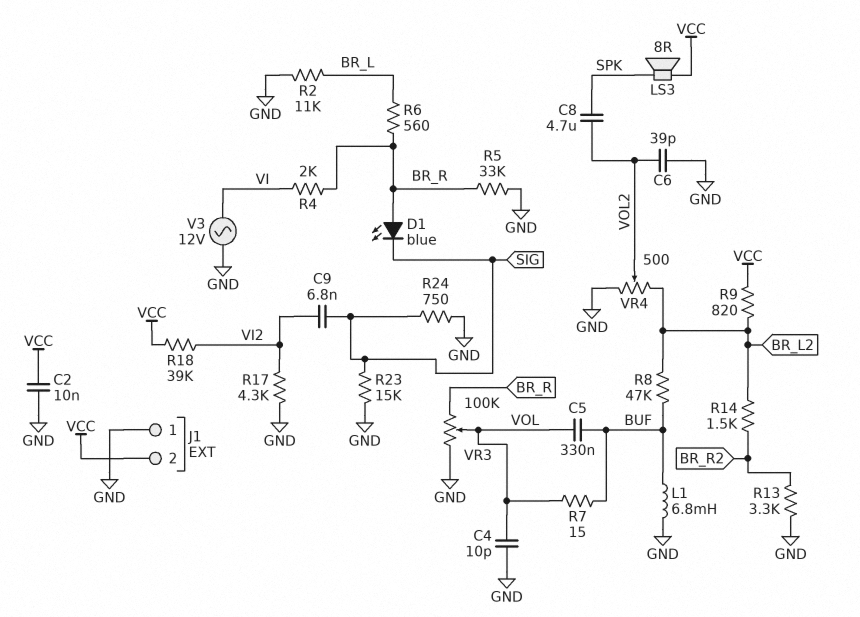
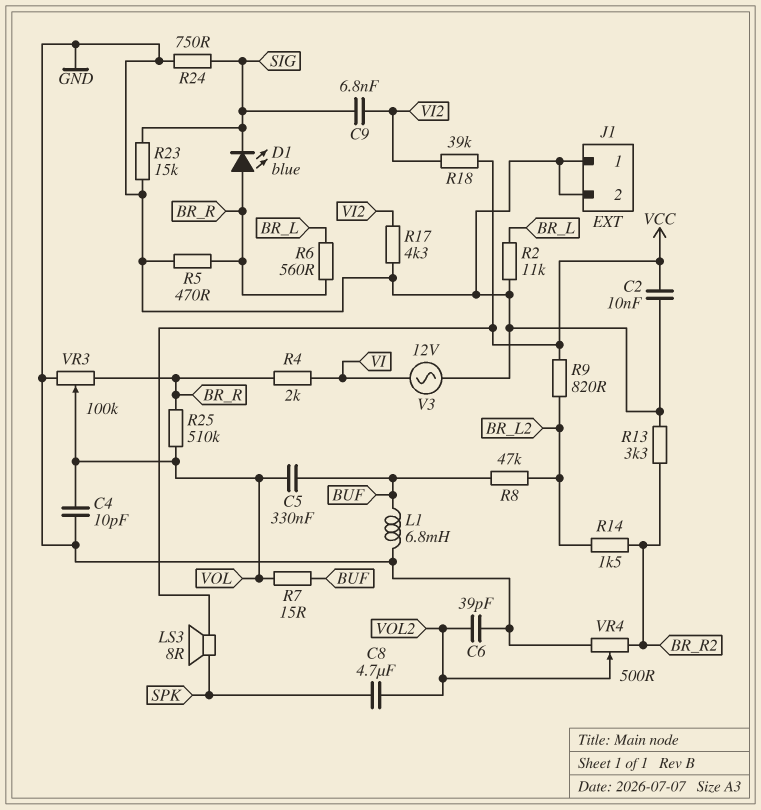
J1 pin 2: VCC -> GND
R5: 33k (BR_R, GND) -> 470 (BR_R, GND)
R25: none -> 510k (BR_R, VOL)
VR4: 500 (BR_L2, GND, wiper VOL2) -> 500 (BR_R2, GND, wiper VOL2)

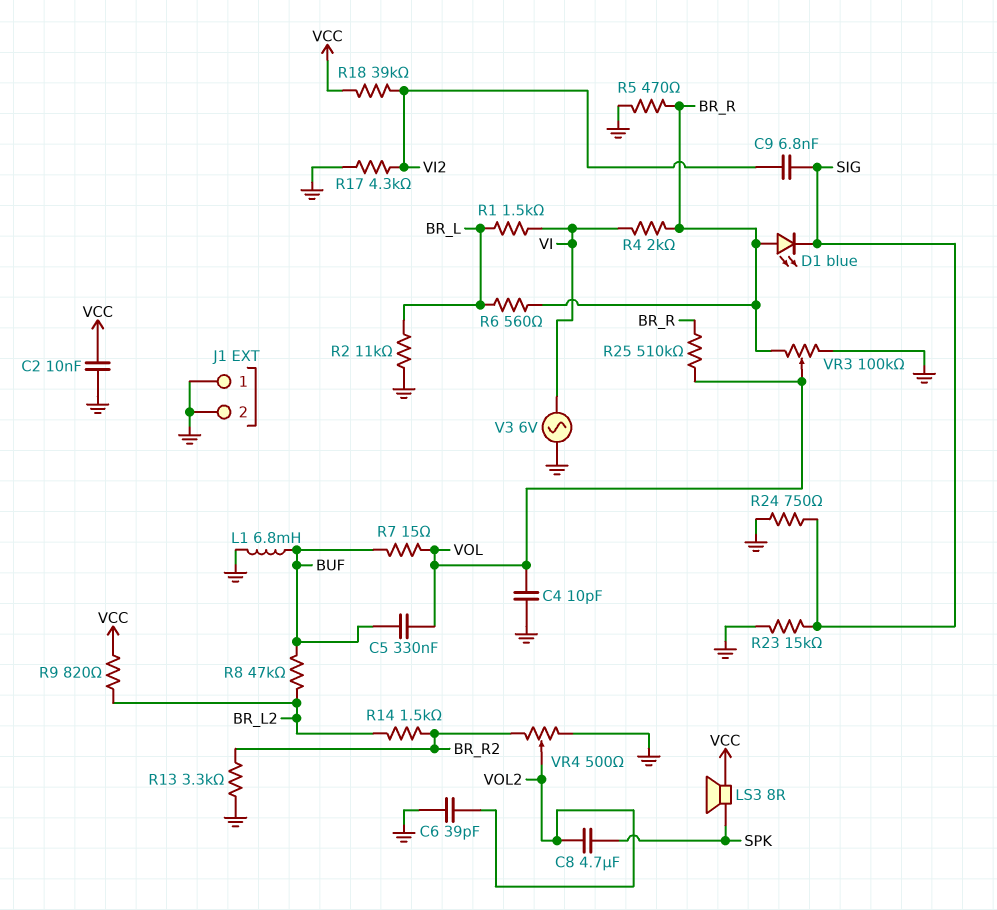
R1: none -> 1.5k (BR_L, VI)
V3: AC 12V (GND, VI) -> AC 6V (GND, VI)

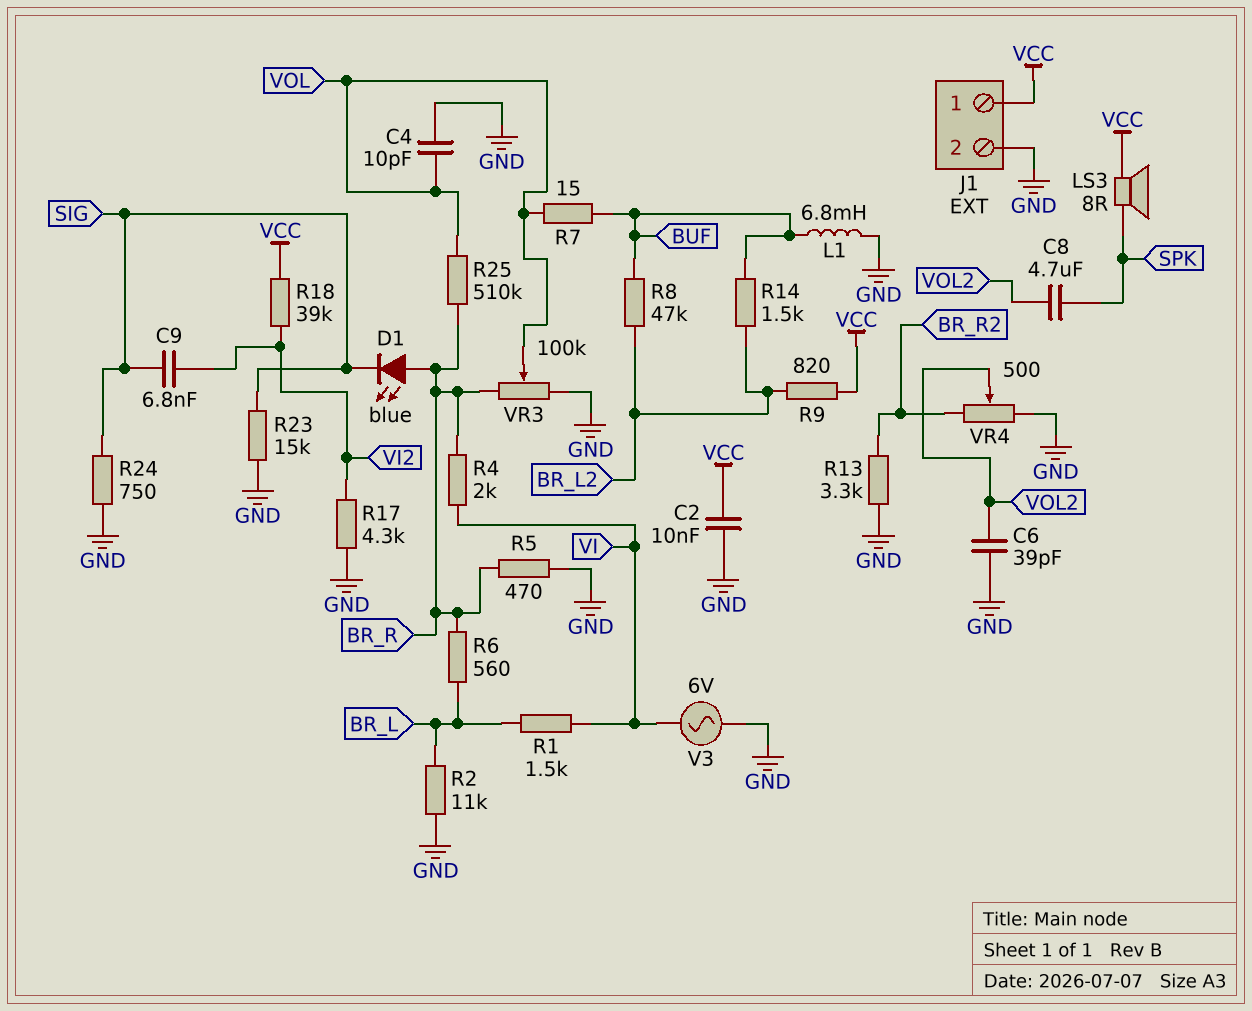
C5: 330nF (BUF, VOL) -> none
J1 pin 1: GND -> VCC
R14: 1.5k (BR_L2, BR_R2) -> 1.5k (BR_L2, BUF)

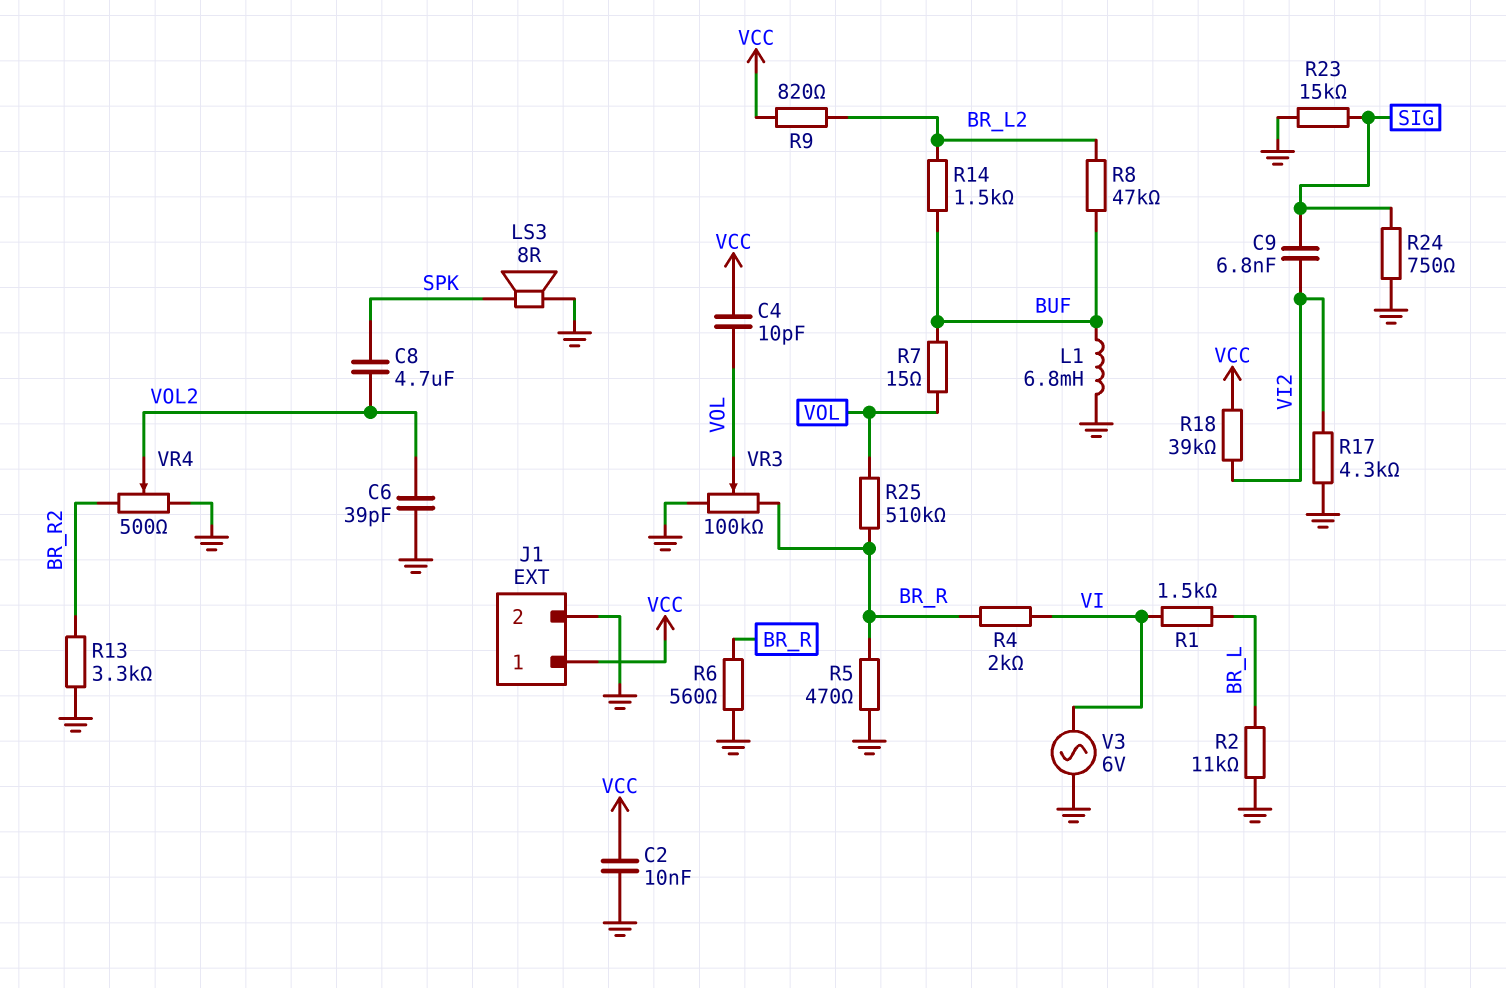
C4: 10pF (GND, VOL) -> 10pF (VCC, VOL)
D1: LED blue (A BR_R, K SIG) -> none
LS3: speaker 8R (SPK, VCC) -> speaker 8R (GND, SPK)
R6: 560 (BR_L, BR_R) -> 560 (BR_R, GND)

